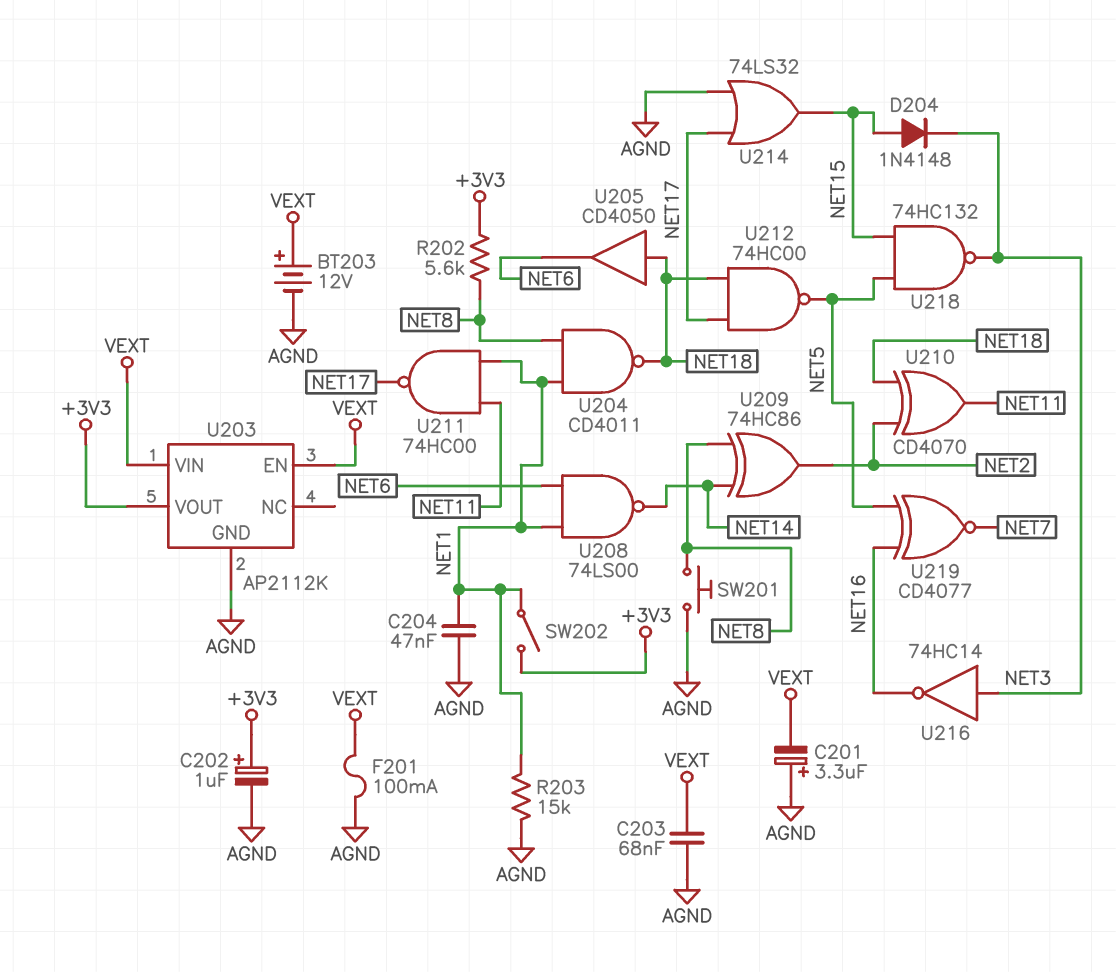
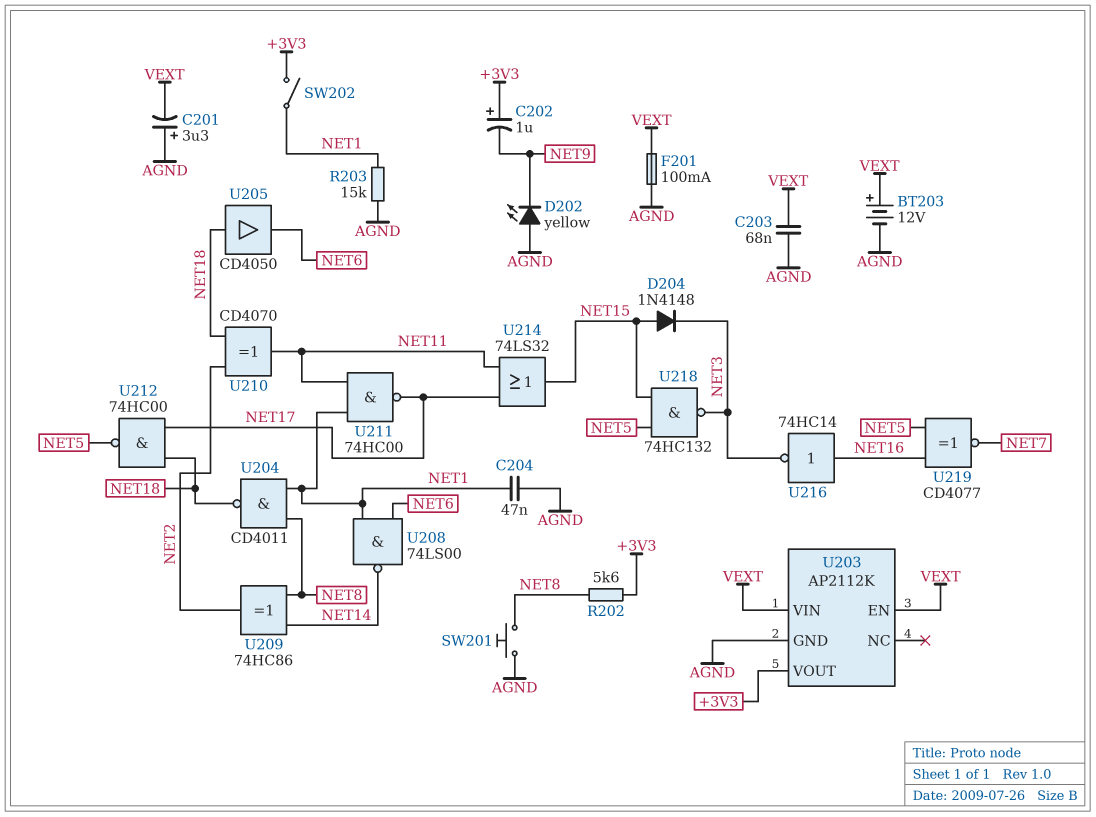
C202: 1uF (plus +3V3, minus AGND) -> 1uF (plus +3V3, minus NET9)
D202: none -> LED yellow (A AGND, K NET9)
U214: OR 74LS32 (in AGND, in NET17, out NET15) -> OR 74LS32 (in NET11, in NET17, out NET15)
U216: NOT 74HC14 (in NET3, out NET16) -> NOT 74HC14 (in NET16, out NET3)

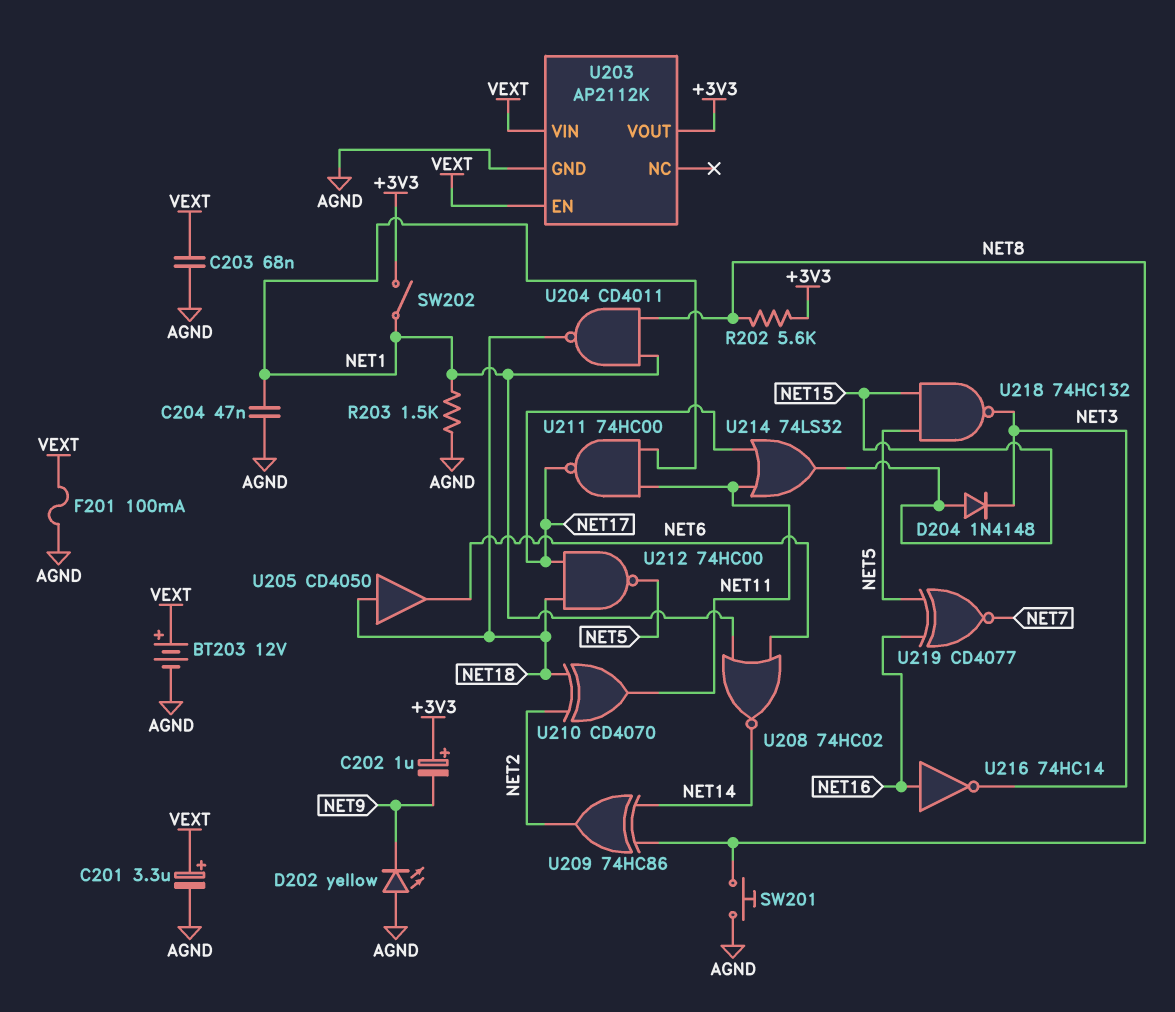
C201: 3.3uF (plus AGND, minus VEXT) -> 3.3uF (plus VEXT, minus AGND)
R203: 15k (AGND, NET1) -> 1.5k (AGND, NET1)
U208: NAND 74LS00 (in NET1, in NET6, out NET14) -> NOR 74HC02 (in NET1, in NET6, out NET14)

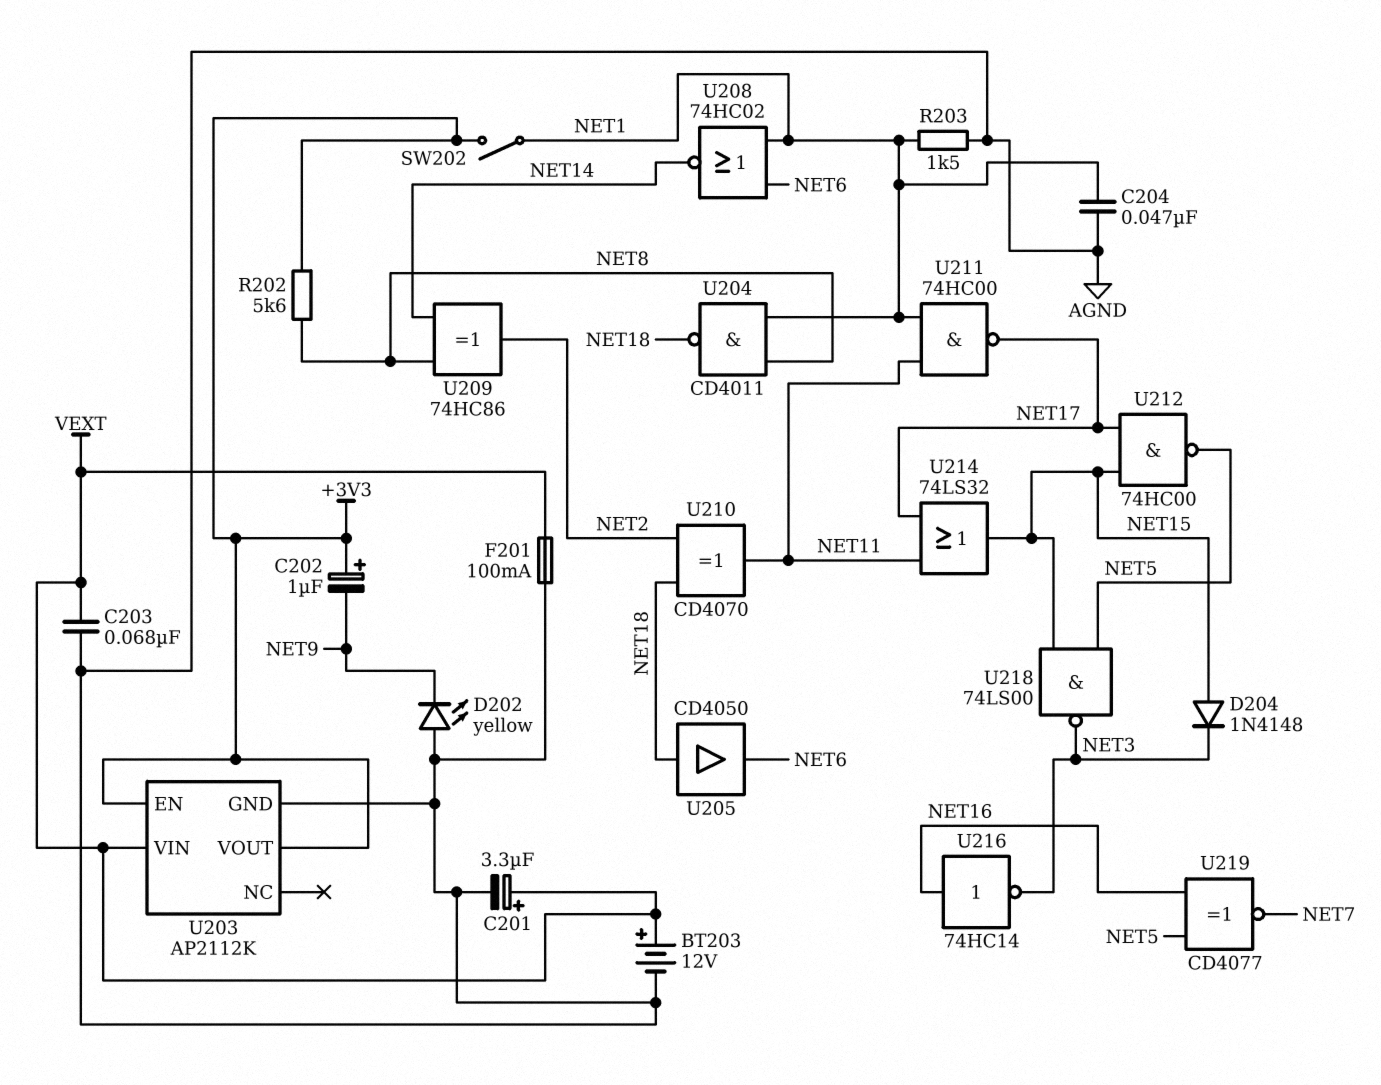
SW201: button (AGND, NET8) -> none
U203 pin EN: VEXT -> +3V3
U212: NAND 74HC00 (in NET17, in NET18, out NET5) -> NAND 74HC00 (in NET15, in NET17, out NET5)
U218: NAND 74HC132 (in NET5, in NET15, out NET3) -> NAND 74LS00 (in NET5, in NET15, out NET3)

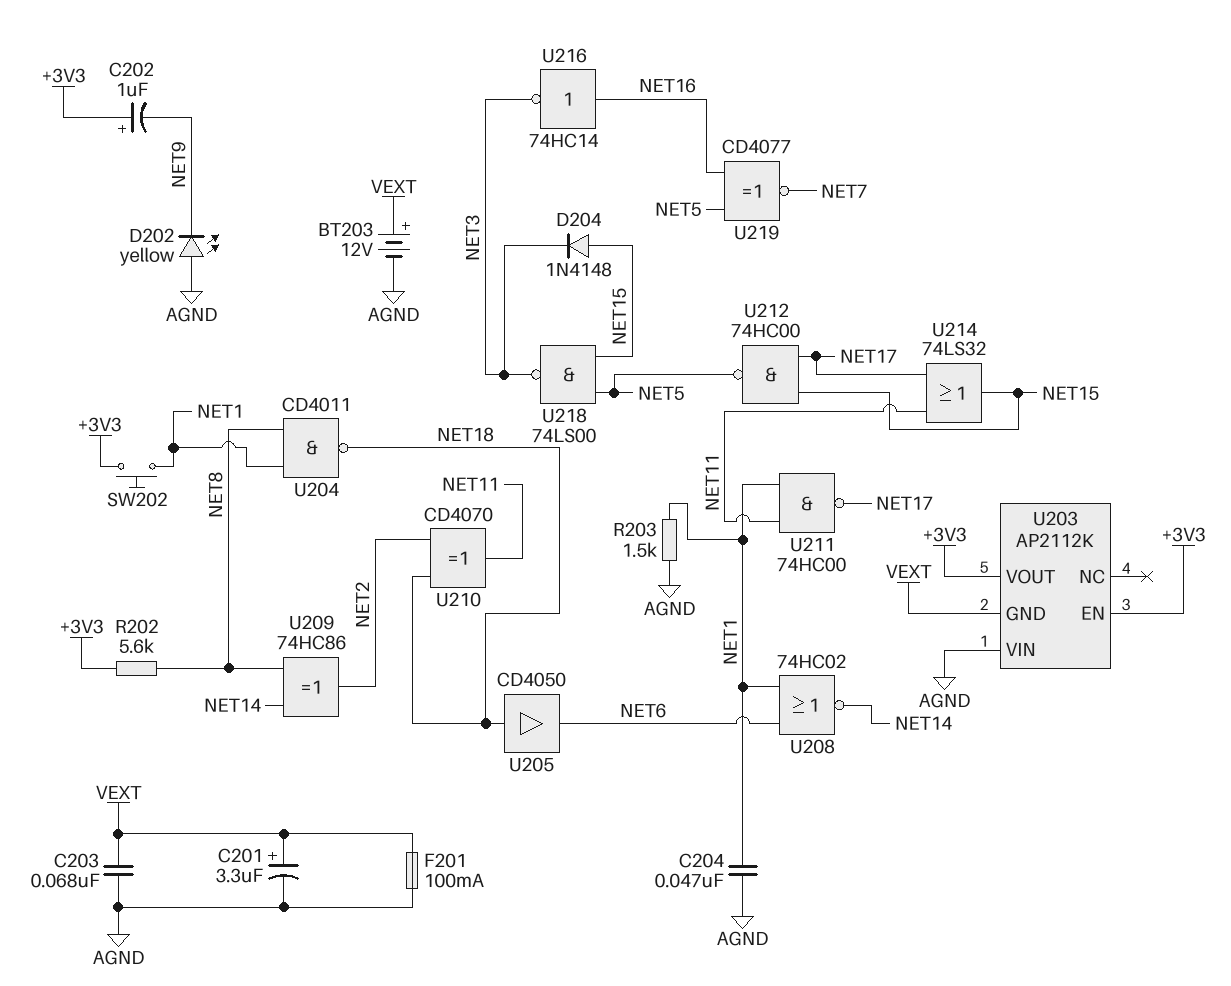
SW202: switch (+3V3, NET1) -> button (+3V3, NET1)
U203 pin GND: AGND -> VEXT
U203 pin VIN: VEXT -> AGND

